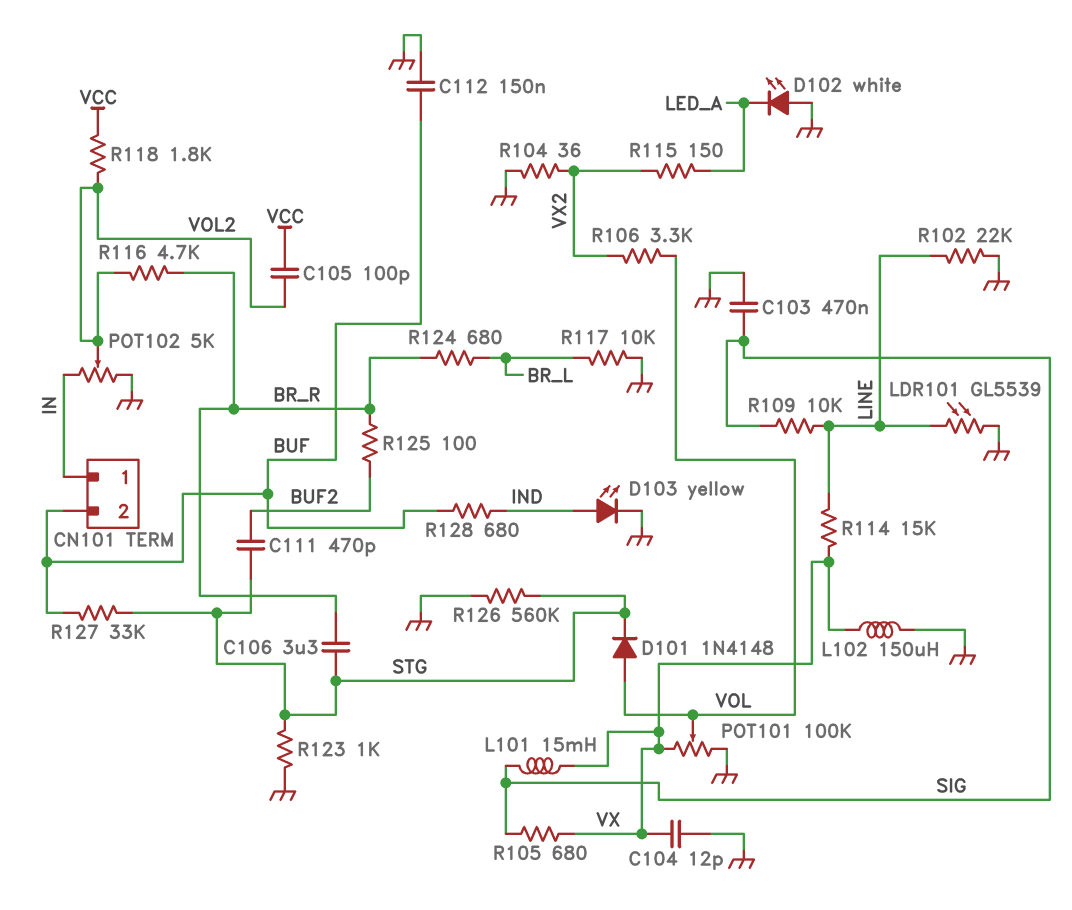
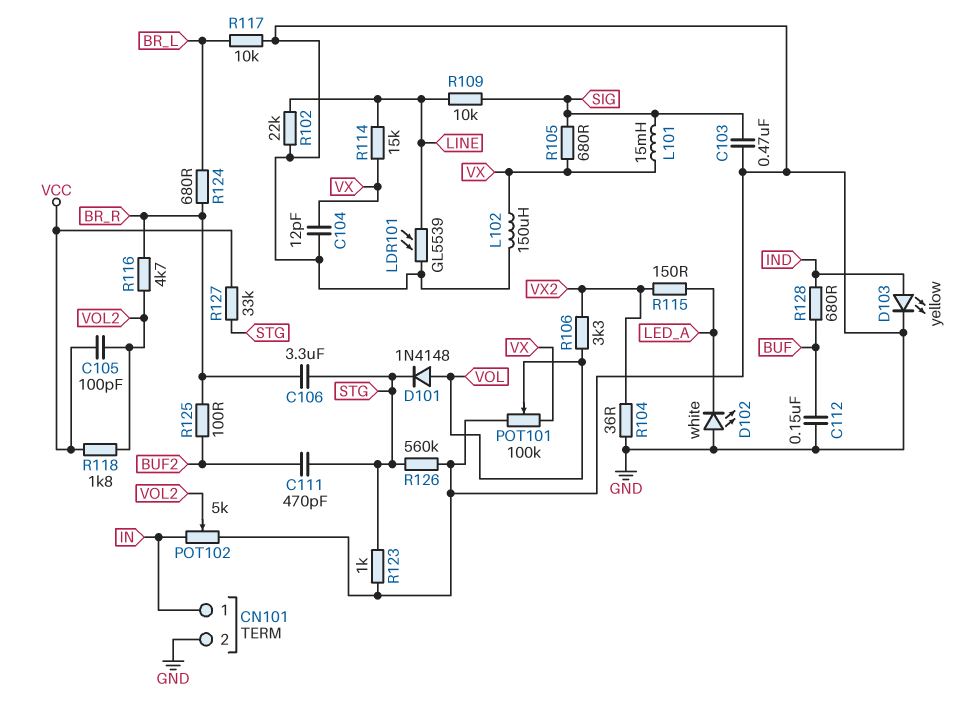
CN101 pin 2: BUF -> GND
R127: 33k (BUF, STG) -> 33k (STG, VCC)

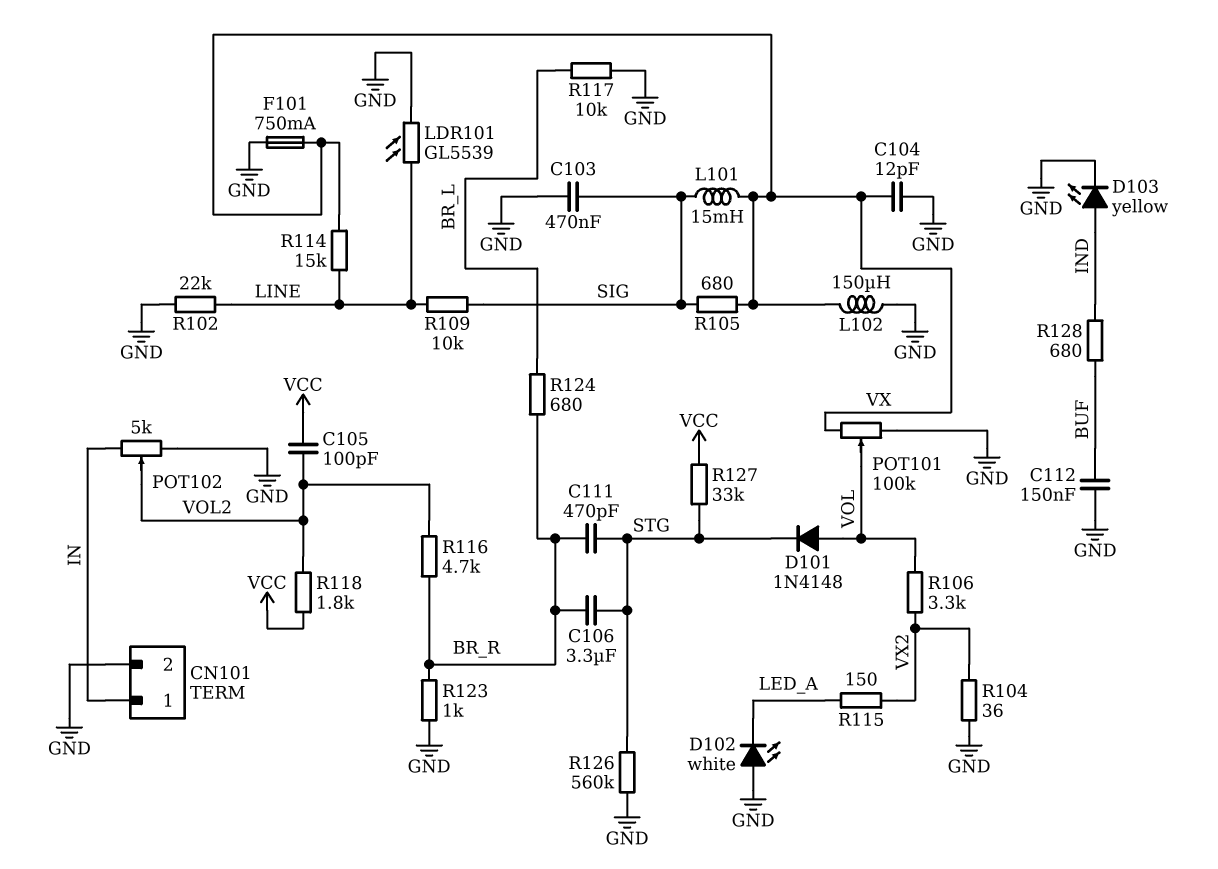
C111: 470pF (BUF2, STG) -> 470pF (BR_R, STG)
F101: none -> 750mA (GND, VX)
R123: 1k (GND, STG) -> 1k (BR_R, GND)
R125: 100 (BR_R, BUF2) -> none

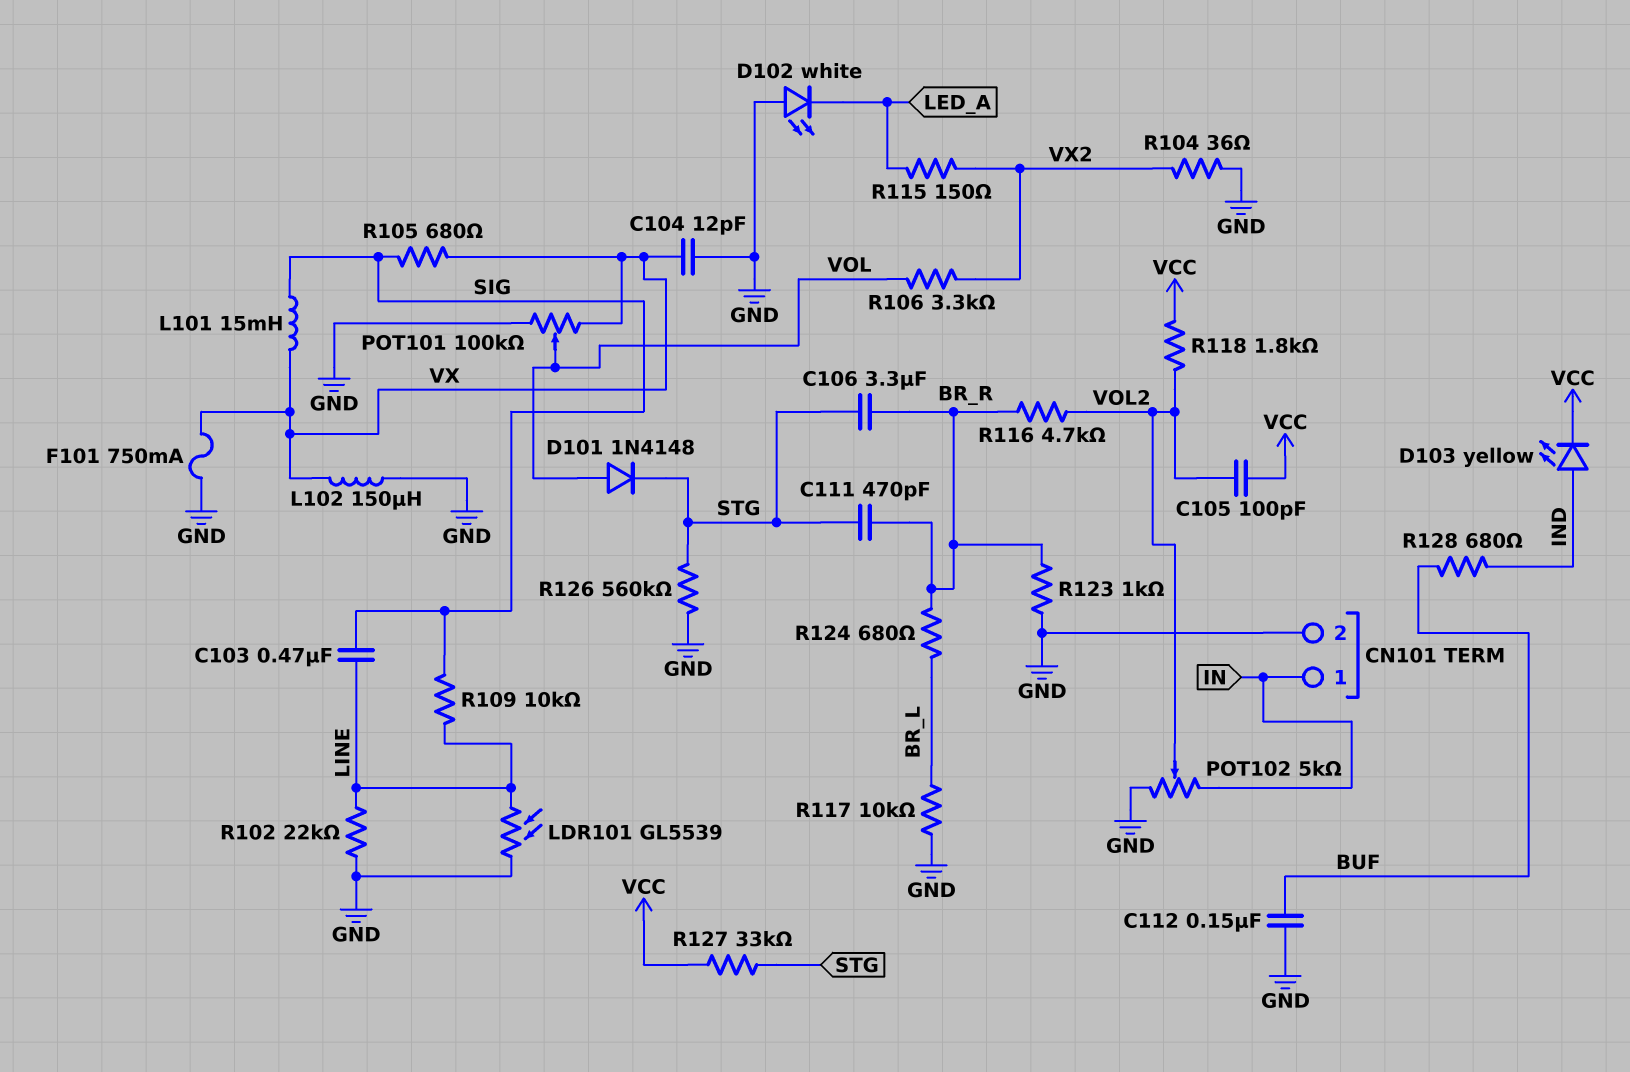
C103: 470nF (GND, SIG) -> 470nF (LINE, SIG)
D103: LED yellow (A IND, K GND) -> LED yellow (A IND, K VCC)
R114: 15k (LINE, VX) -> none

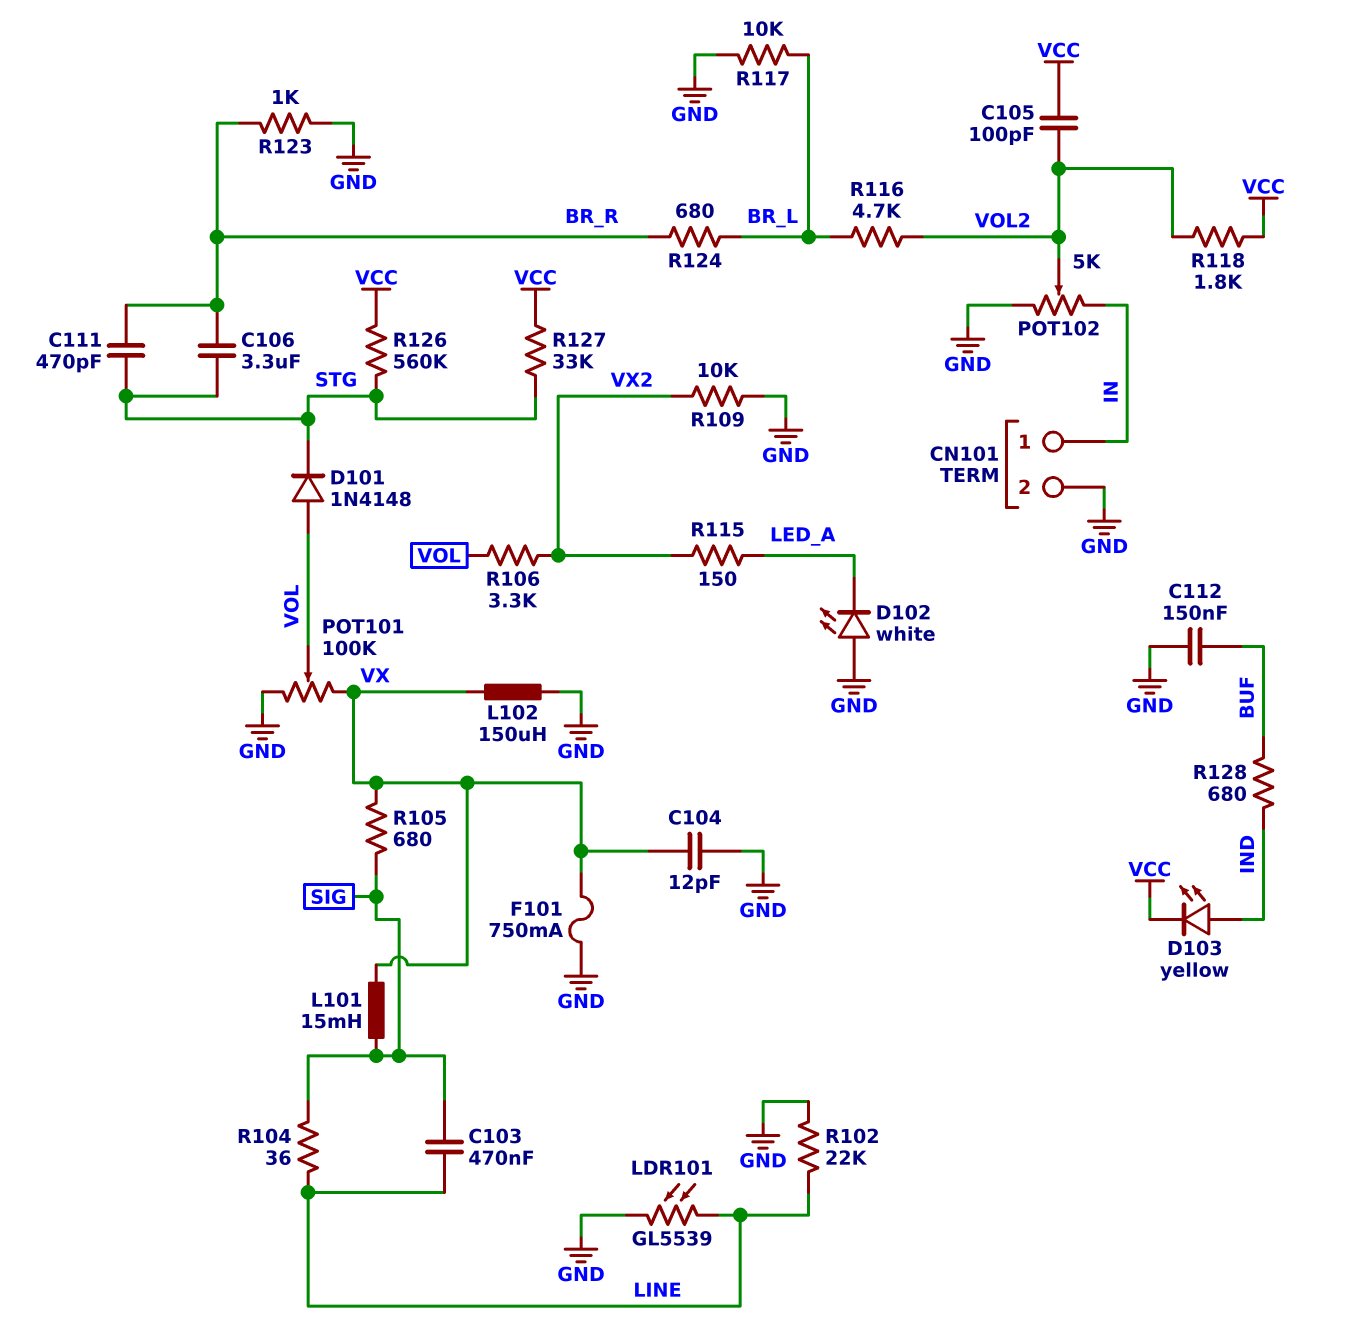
R104: 36 (GND, VX2) -> 36 (LINE, SIG)
R109: 10k (LINE, SIG) -> 10k (GND, VX2)
R116: 4.7k (BR_R, VOL2) -> 4.7k (BR_L, VOL2)
R126: 560k (GND, STG) -> 560k (STG, VCC)

